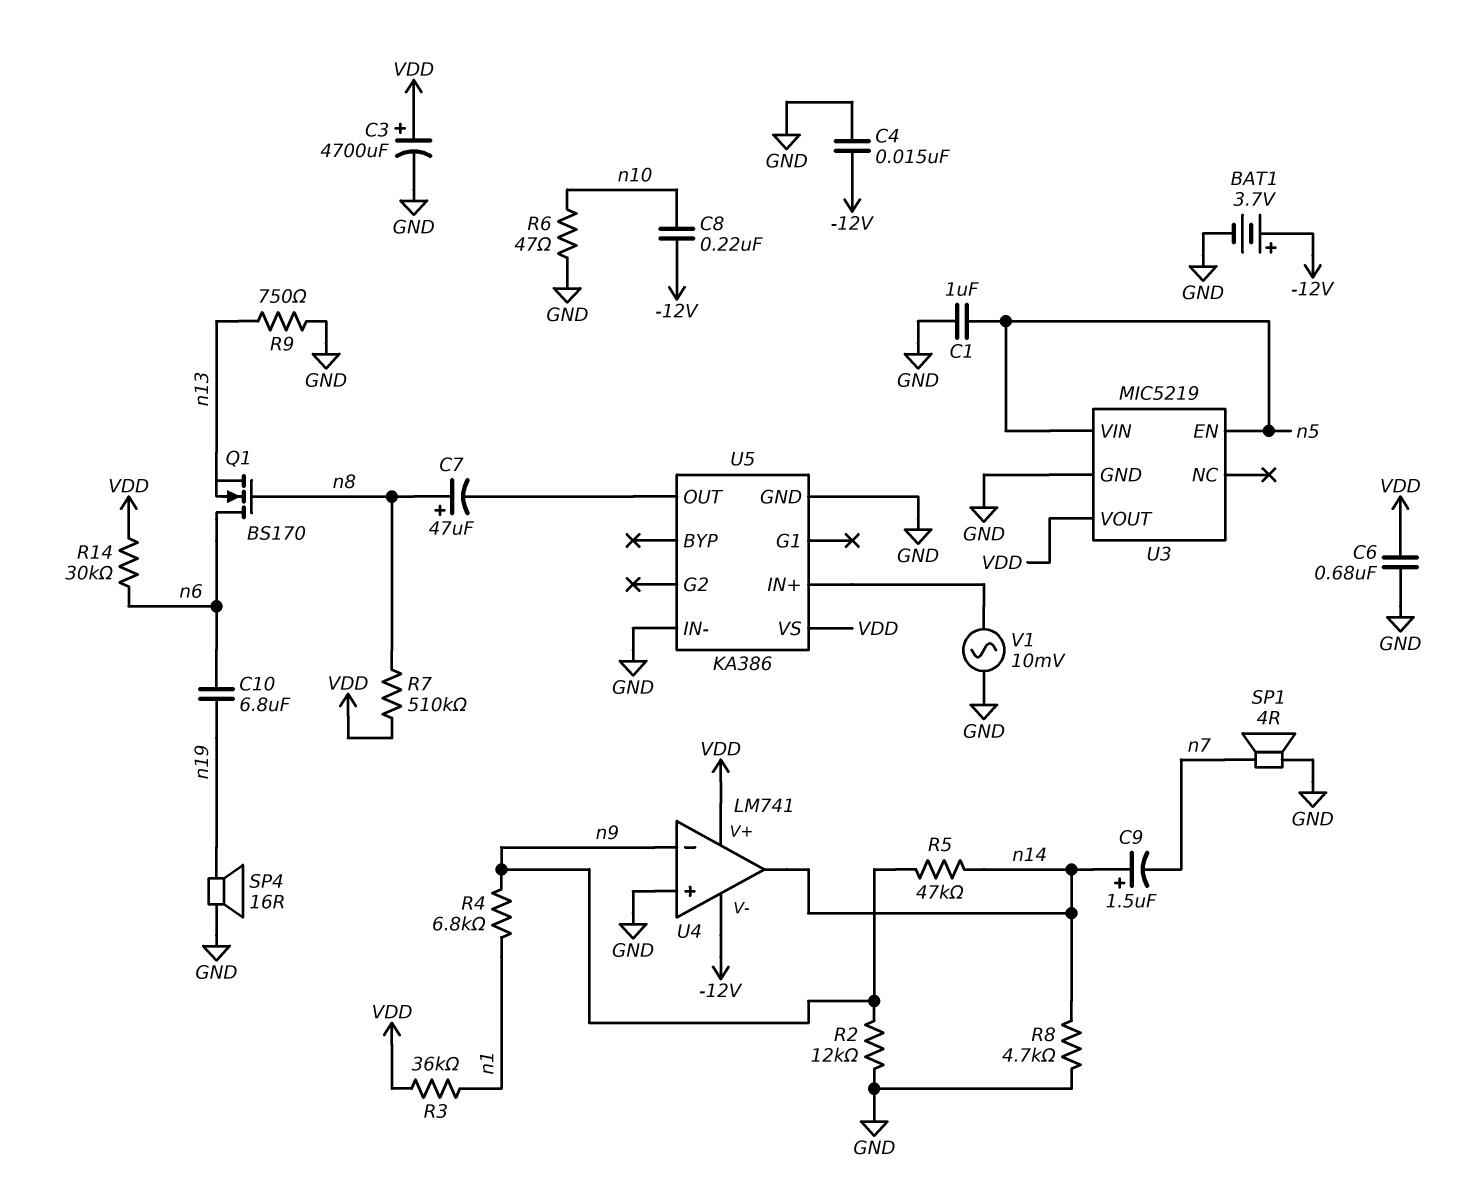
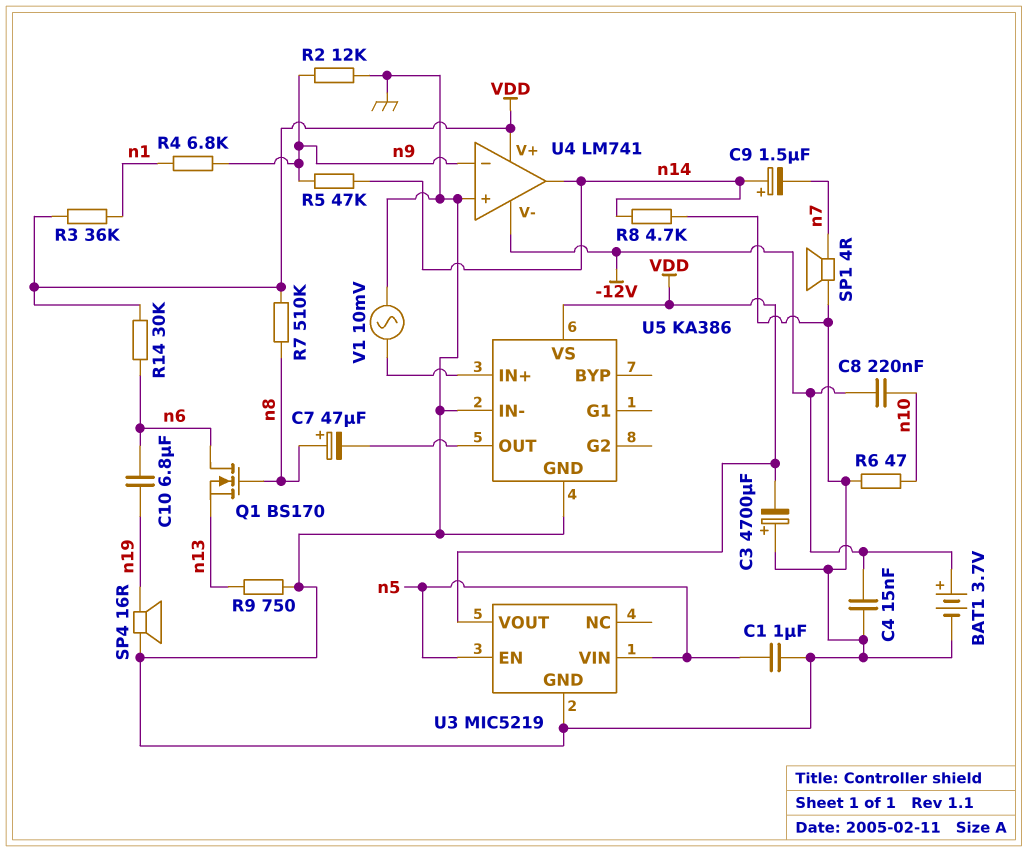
C3: 4700uF (plus VDD, minus GND) -> 4700uF (plus GND, minus VDD)
C6: 680nF (GND, VDD) -> none

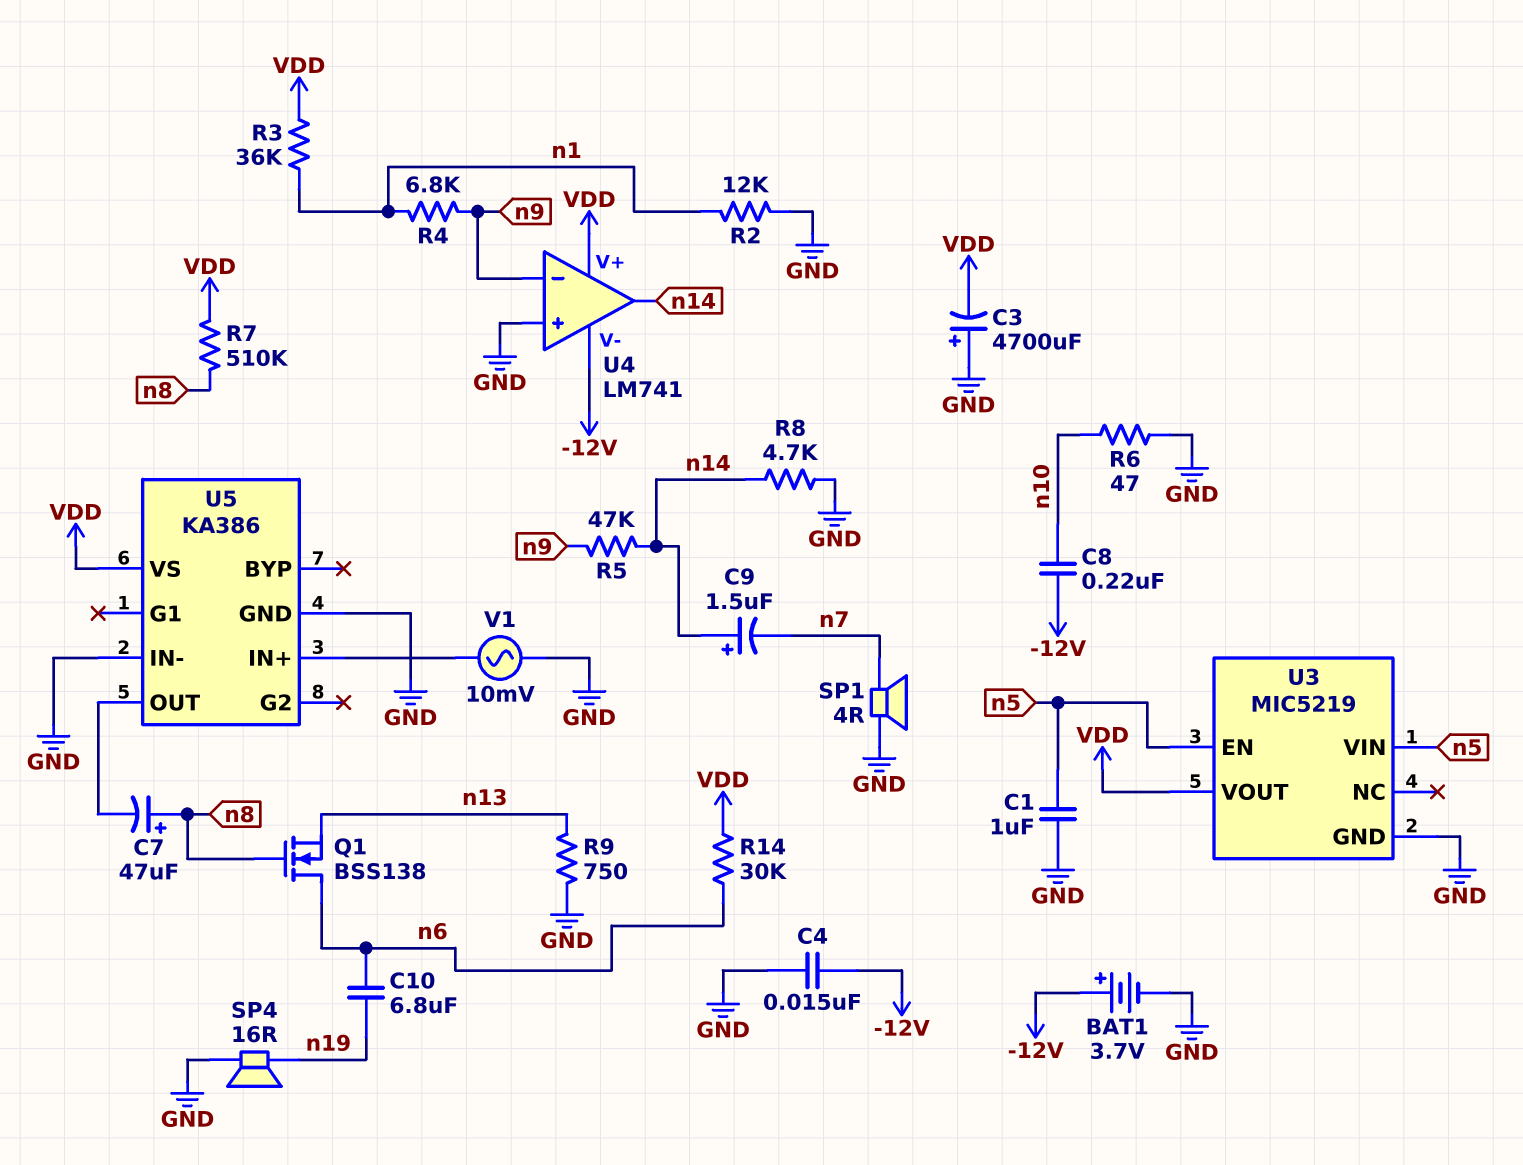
Q1: NMOS BS170 (G n8, D n6, S n13) -> NMOS BSS138 (G n8, D n6, S n13)
R2: 12k (GND, n9) -> 12k (GND, n1)

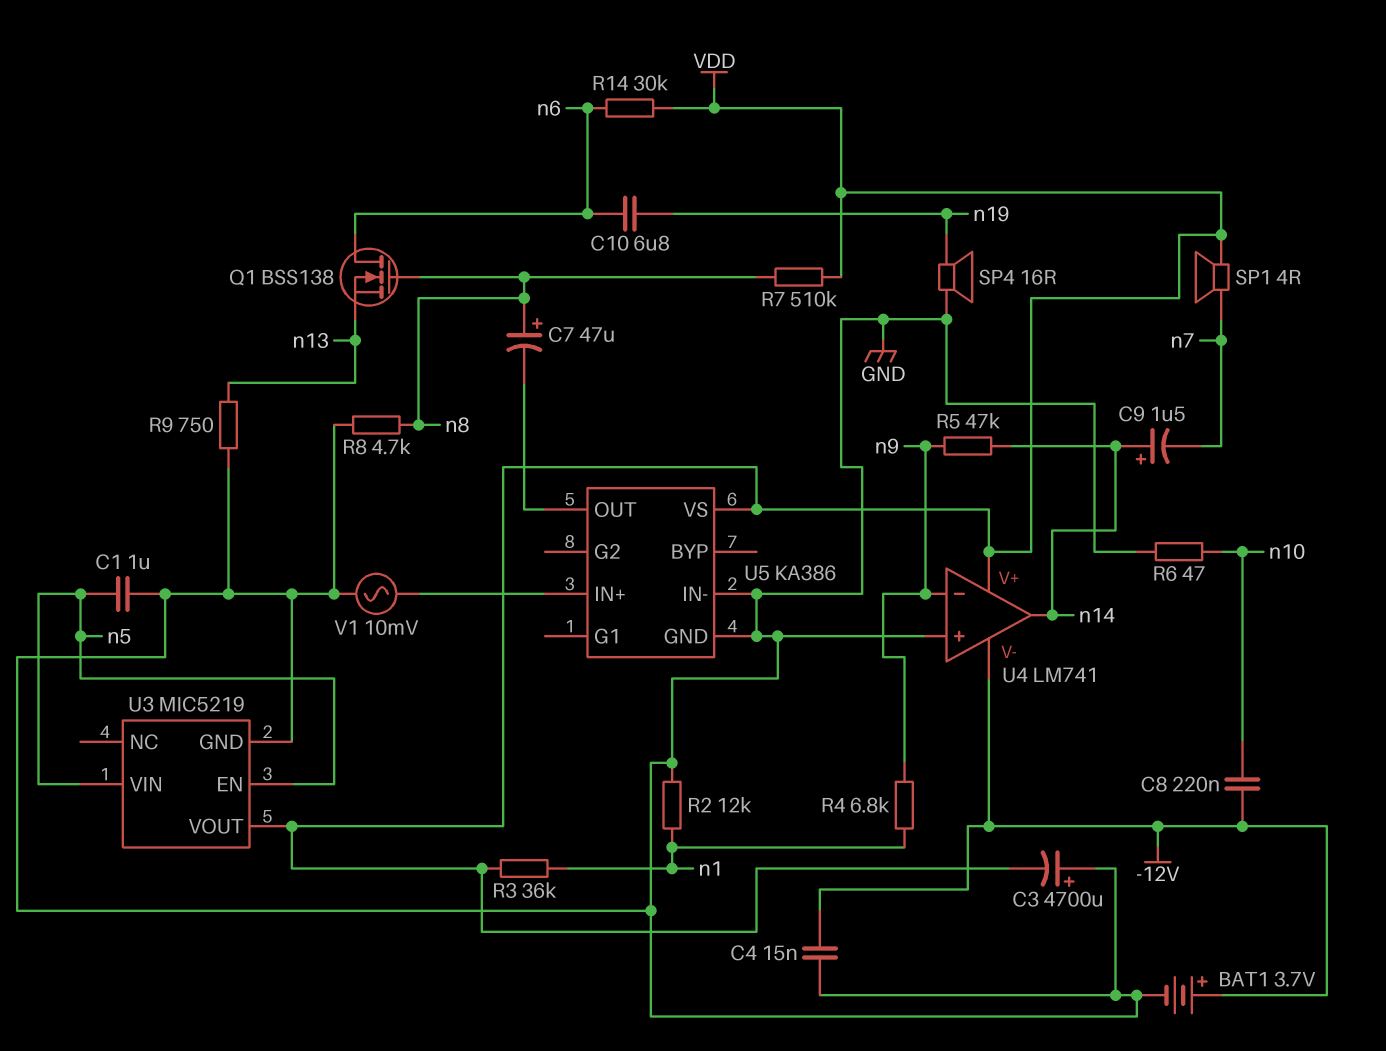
R8: 4.7k (GND, n14) -> 4.7k (GND, n8)
SP1: speaker 4R (GND, n7) -> speaker 4R (VDD, n7)

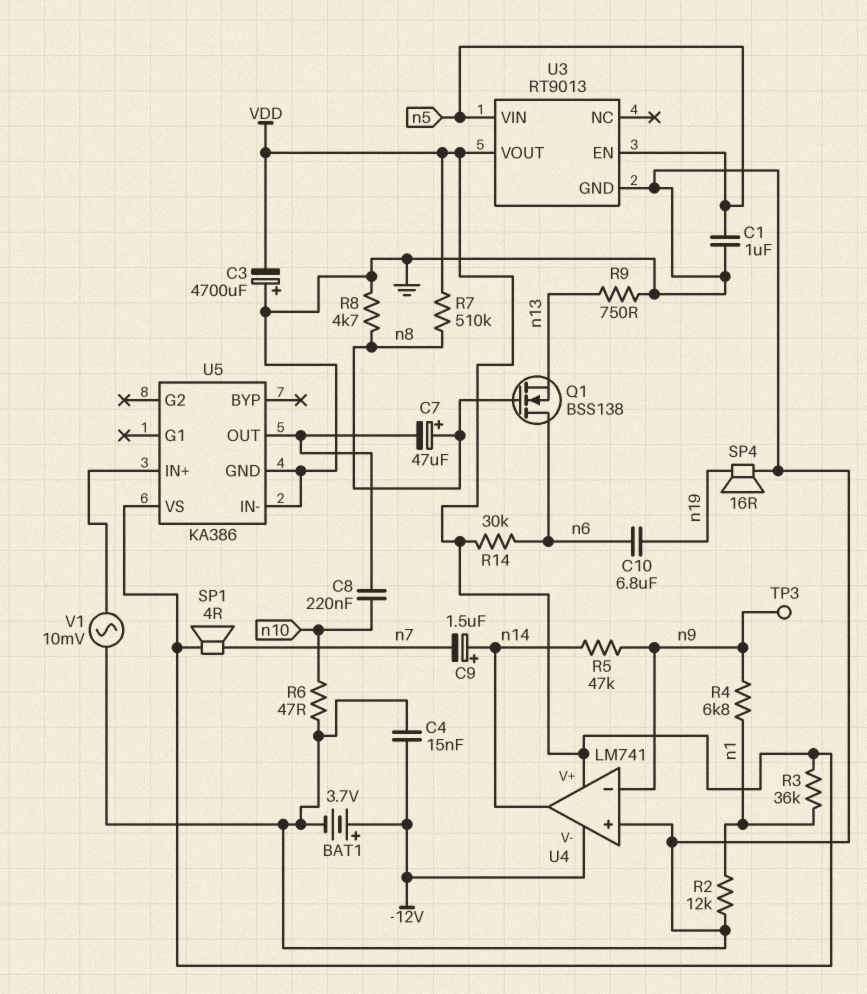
C8: 220nF (-12V, n10) -> 220nF (U5/OUT, n10)
TP3: none -> test point (n9)
U3: MIC5219 -> RT9013

